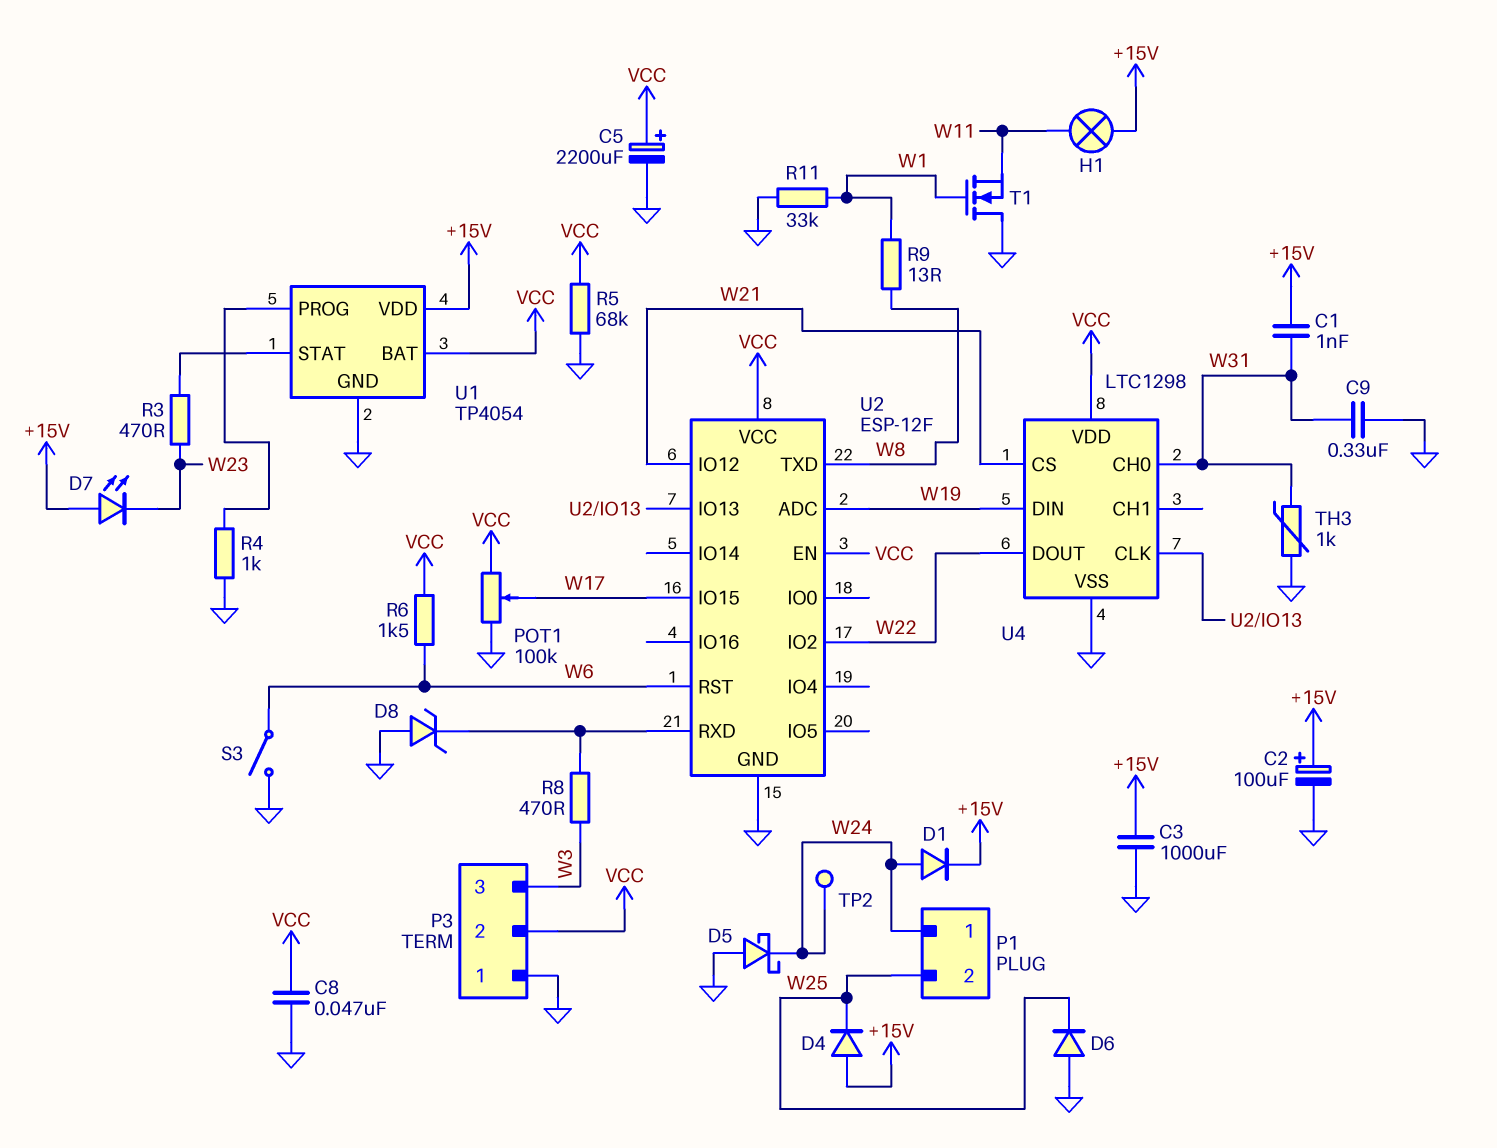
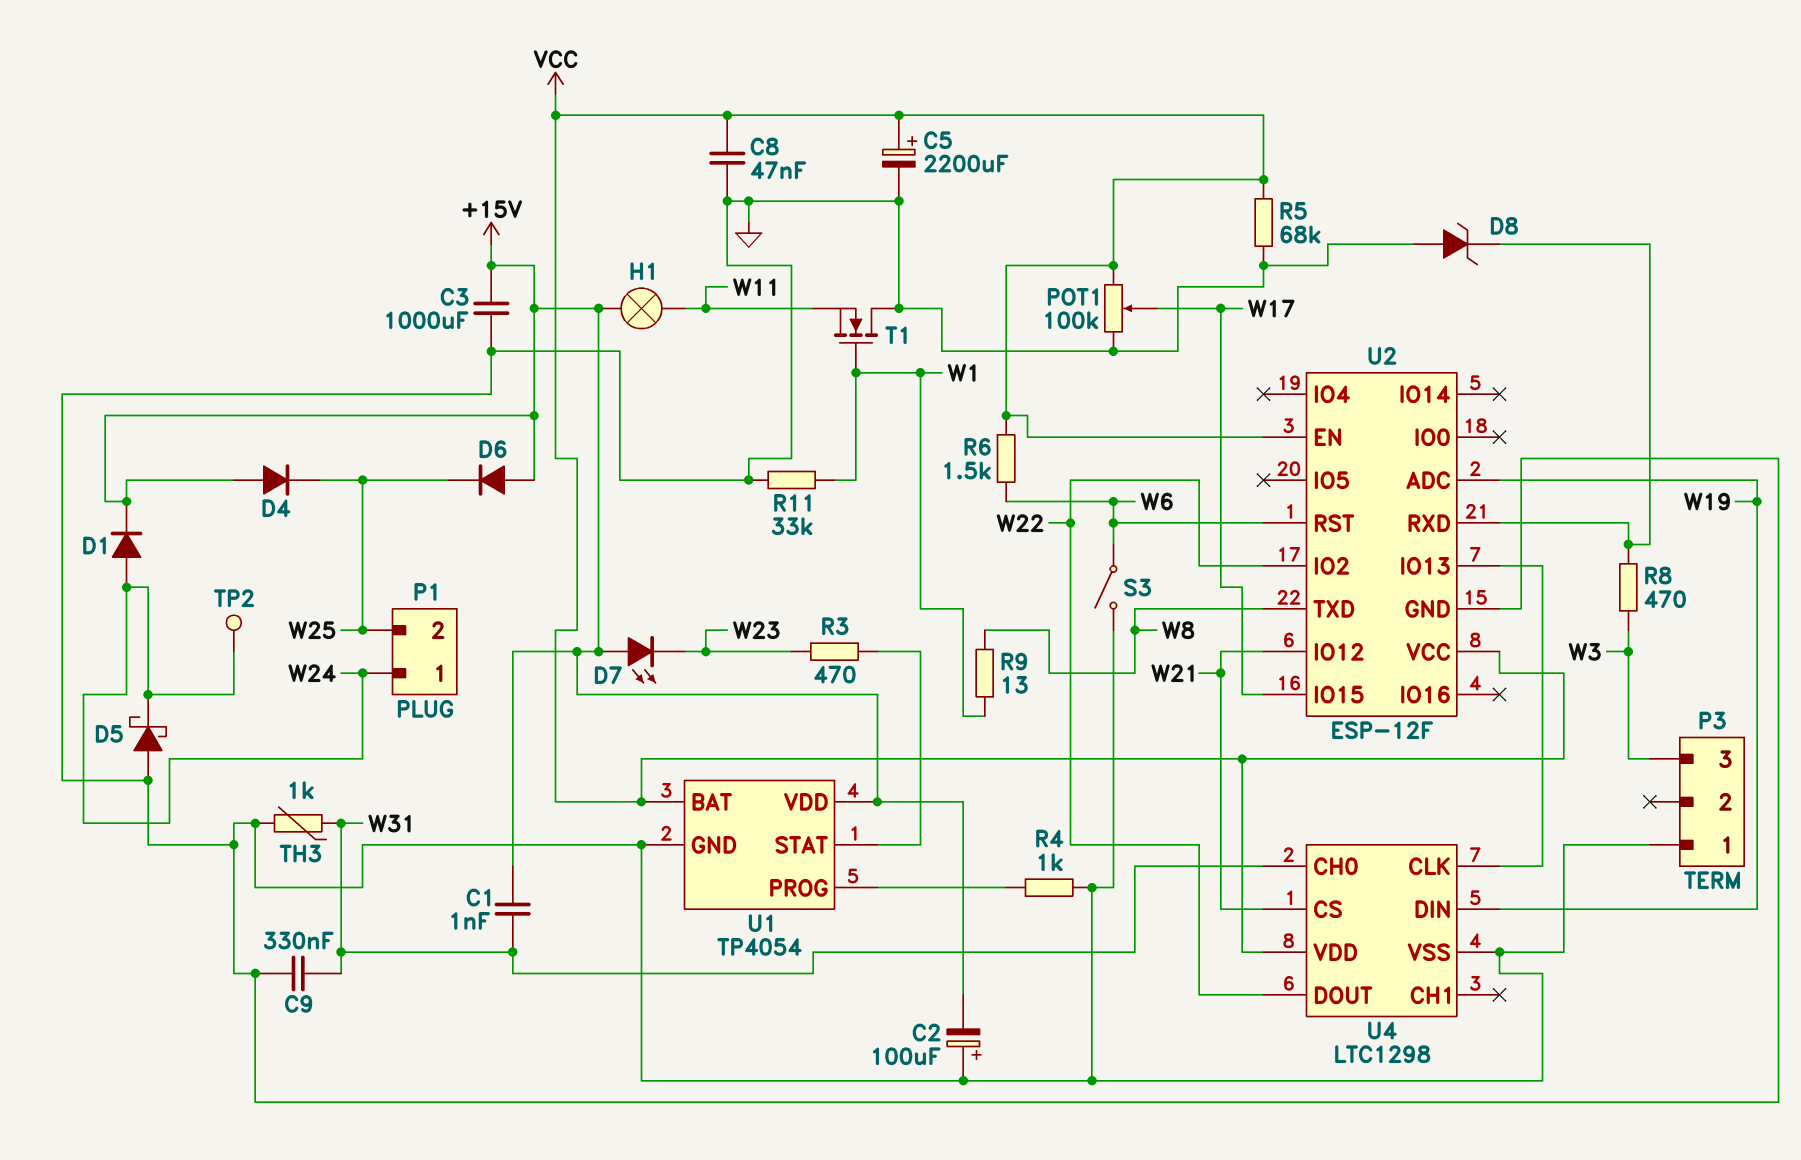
C2: 100uF (plus +15V, minus GND) -> 100uF (plus GND, minus +15V)
D6: diode (A GND, K W25) -> diode (A +15V, K W25)
P3 pin 2: VCC -> none

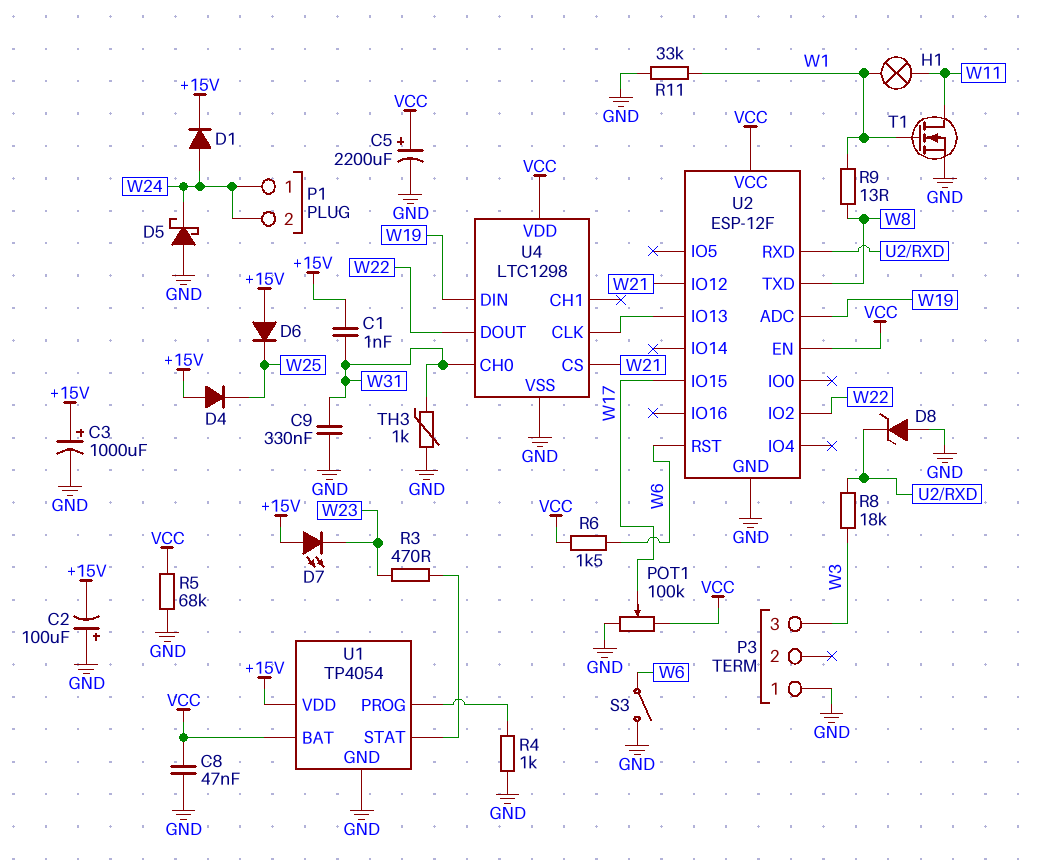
C3: 1000uF (+15V, GND) -> 1000uF (plus +15V, minus GND)
H1: lamp (+15V, W11) -> lamp (W1, W11)
P1 pin 2: W25 -> W24
R8: 470 (U2/RXD, W3) -> 18k (U2/RXD, W3)
T1: NMOS (G W1, D GND, S W11) -> NMOS (G W1, D W11, S GND)
TP2: test point (W24) -> none

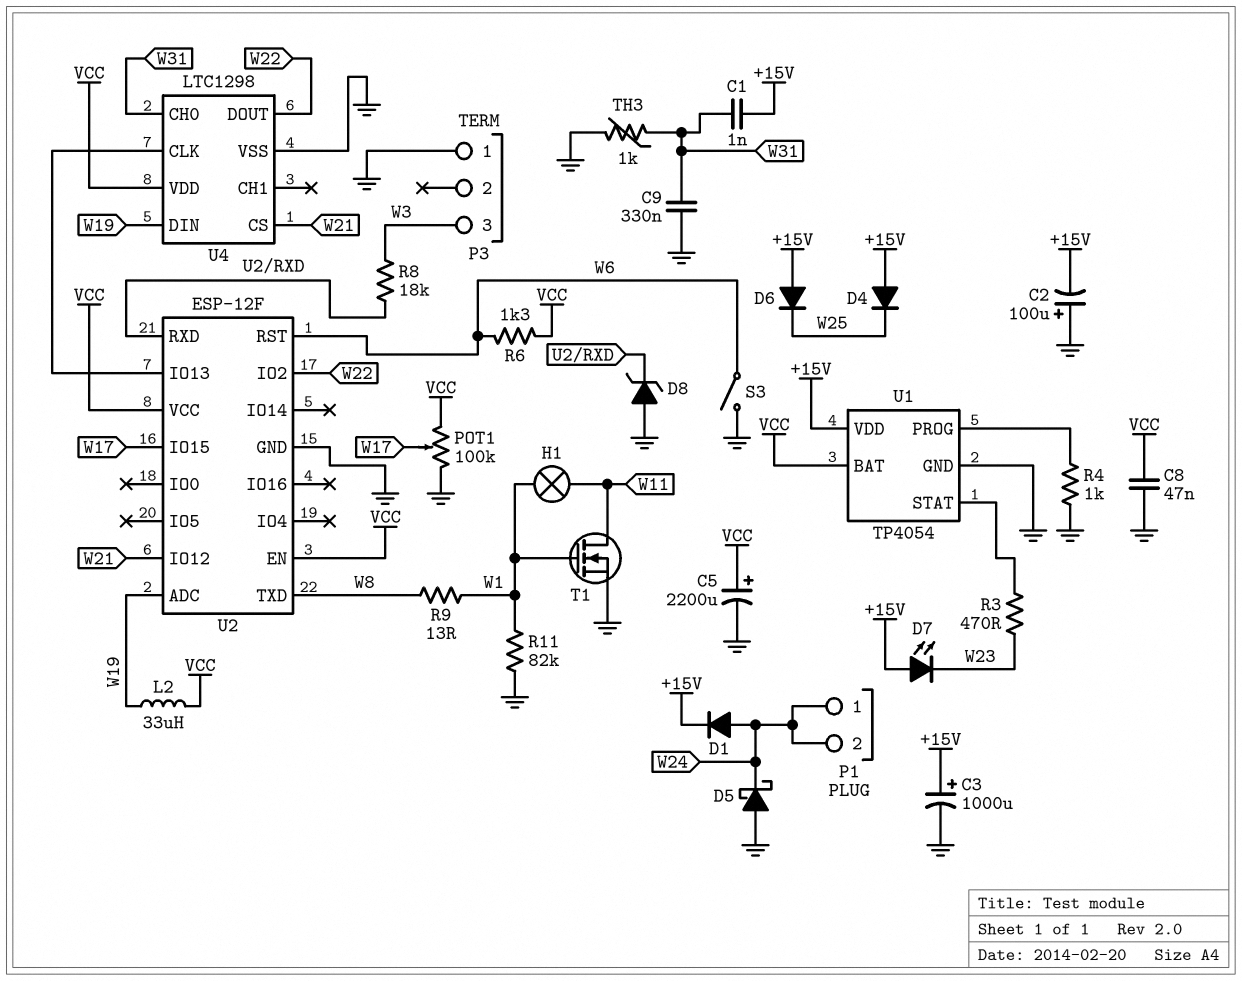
L2: none -> 33uH (VCC, W19)
R5: 68k (GND, VCC) -> none
R6: 1.5k (VCC, W6) -> 1.3k (VCC, W6)
R11: 33k (GND, W1) -> 82k (GND, W1)

